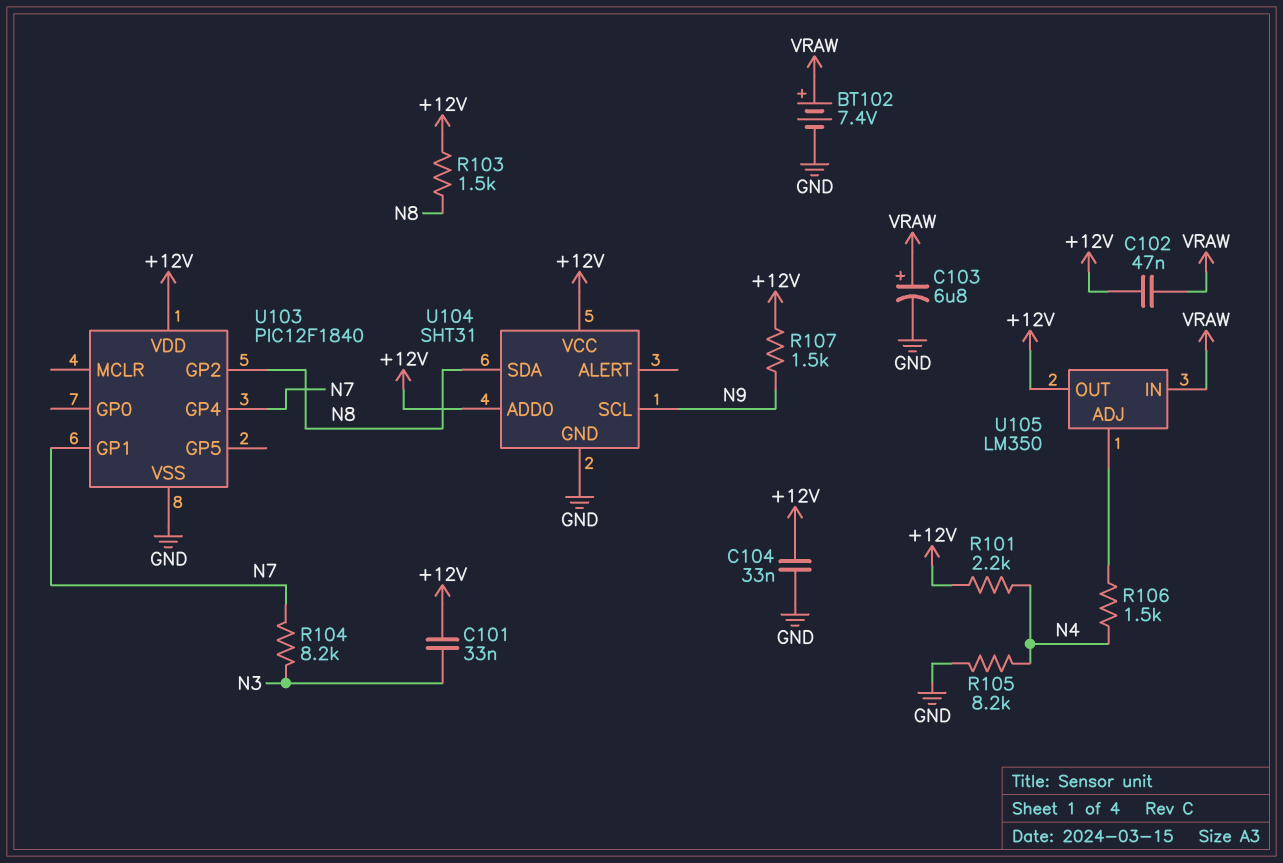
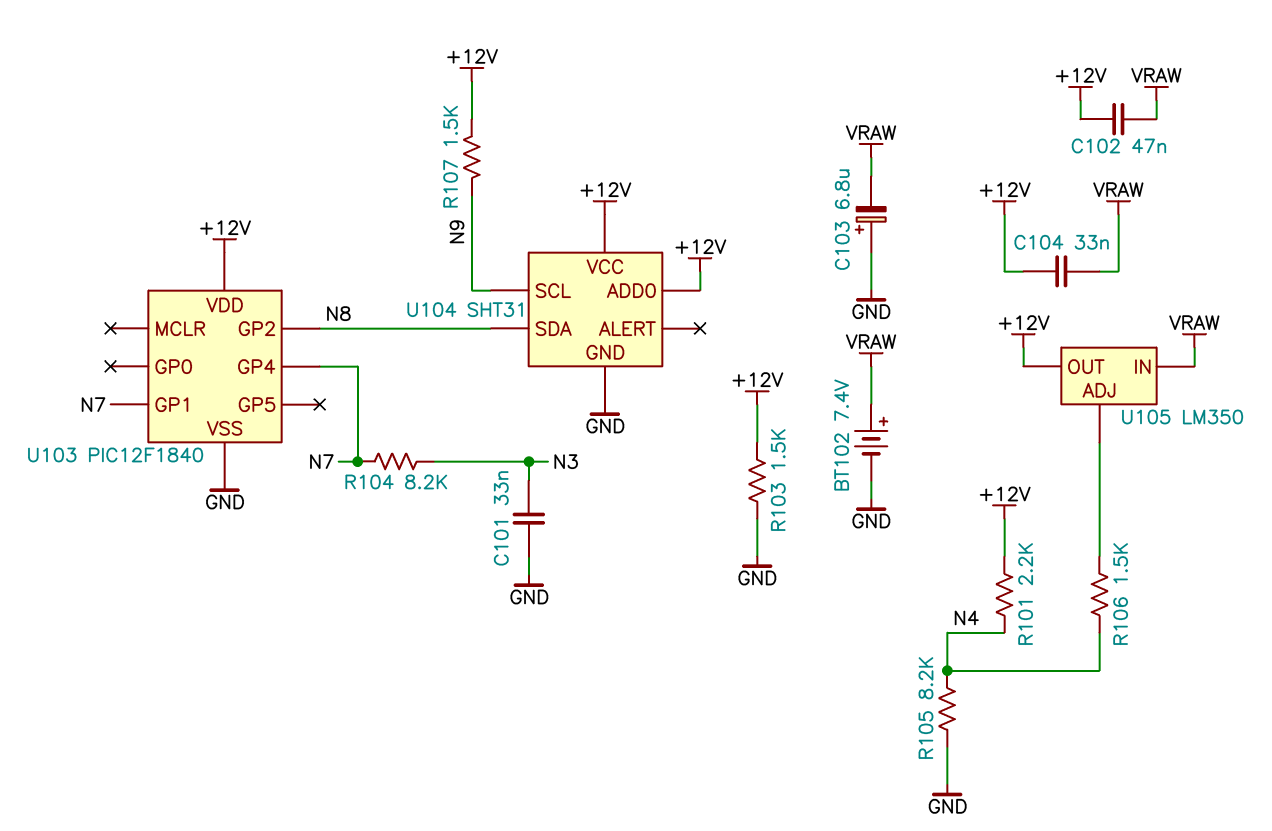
C101: 33nF (+12V, N3) -> 33nF (GND, N3)
C103: 6.8uF (plus VRAW, minus GND) -> 6.8uF (plus GND, minus VRAW)
C104: 33nF (+12V, GND) -> 33nF (+12V, VRAW)
R103: 1.5k (+12V, N8) -> 1.5k (+12V, GND)

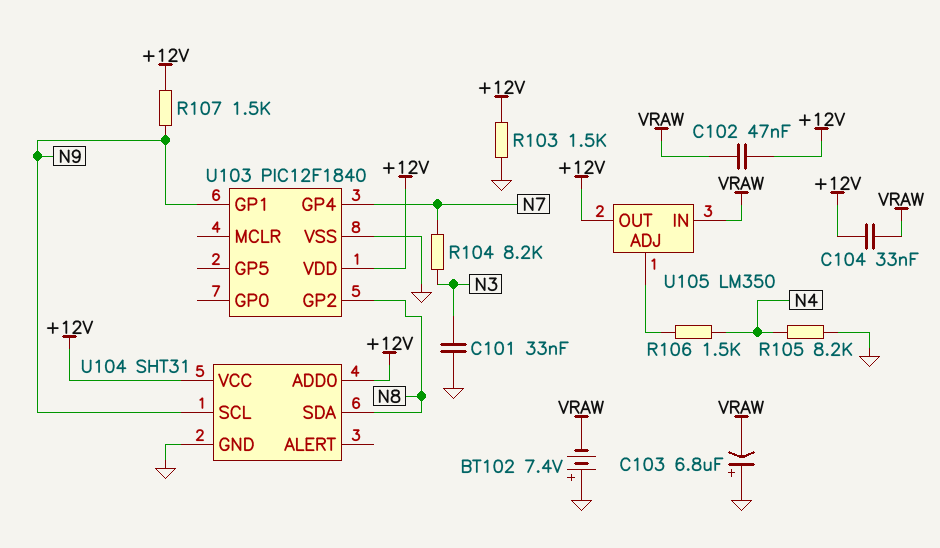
BT102: 7.4V (plus VRAW, minus GND) -> 7.4V (plus GND, minus VRAW)
R101: 2.2k (+12V, N4) -> none
U103 pin GP1: N7 -> N9

